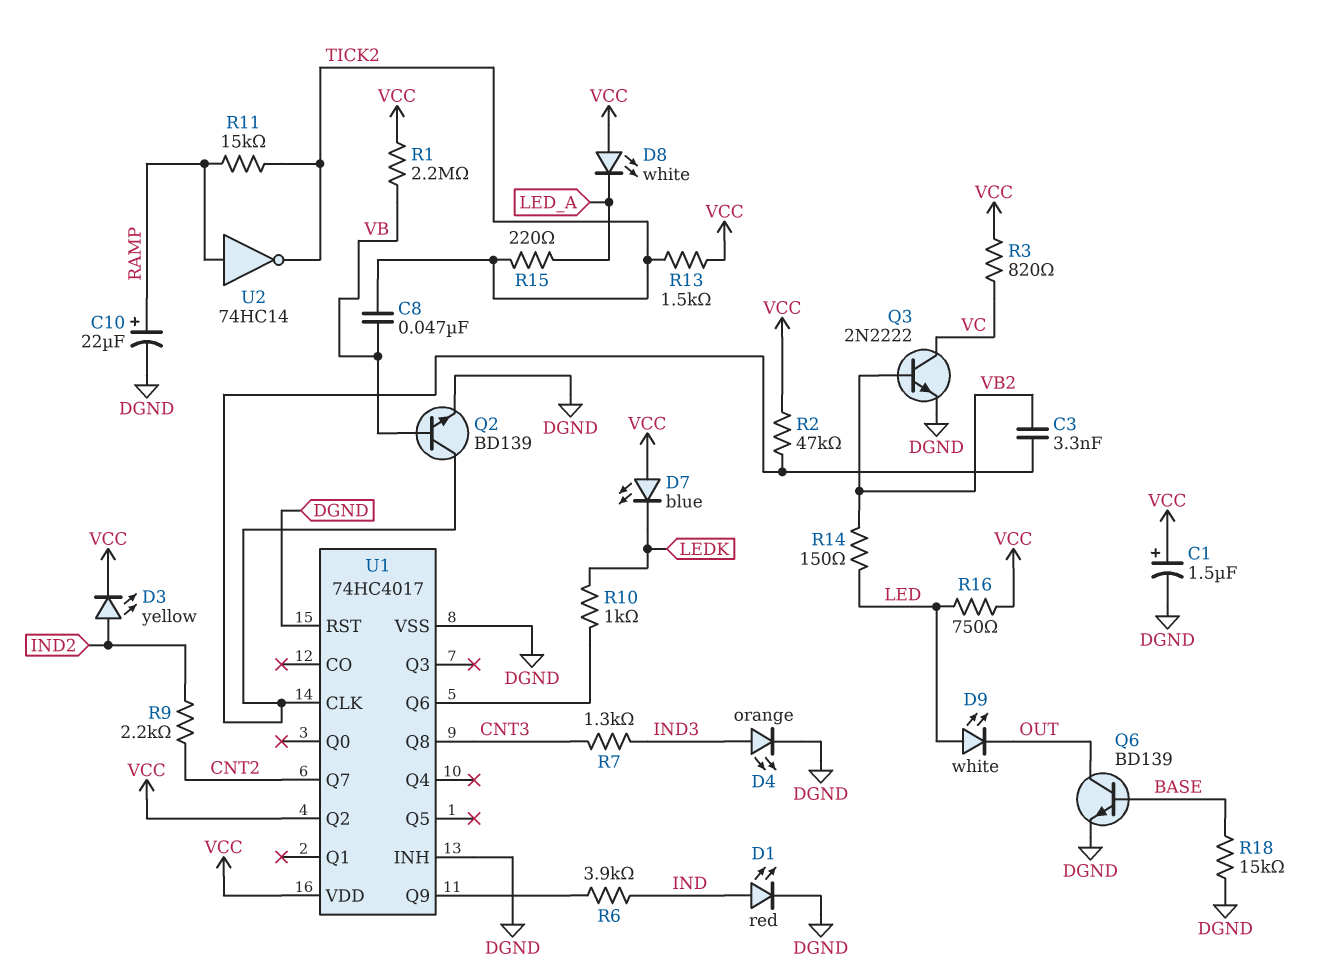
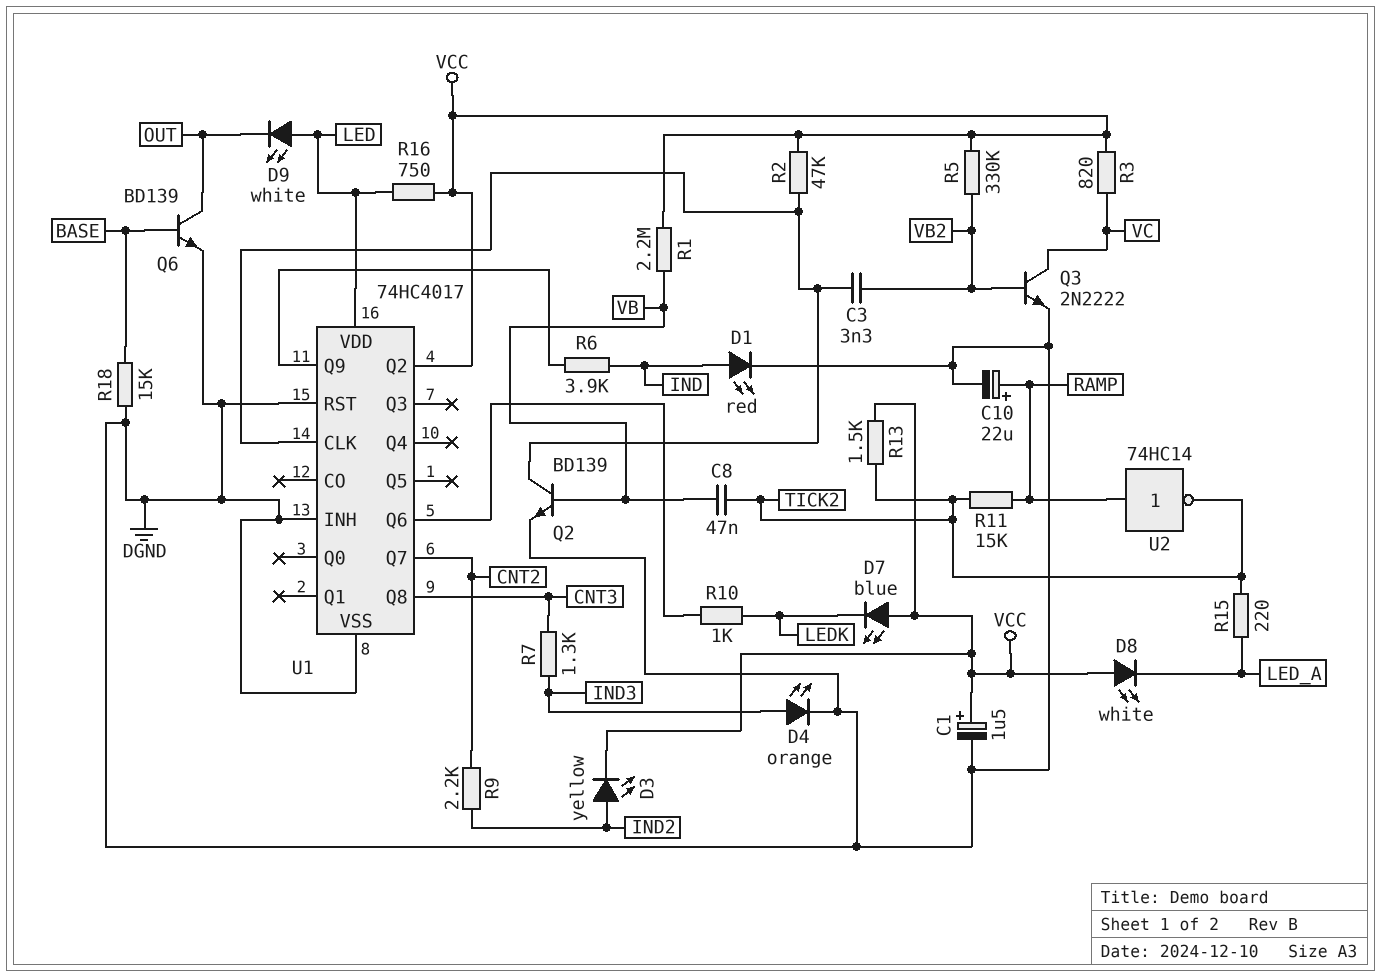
R5: none -> 330k (VB2, VCC)
R14: 150 (LED, VB2) -> none
U1 pin VDD: VCC -> LED

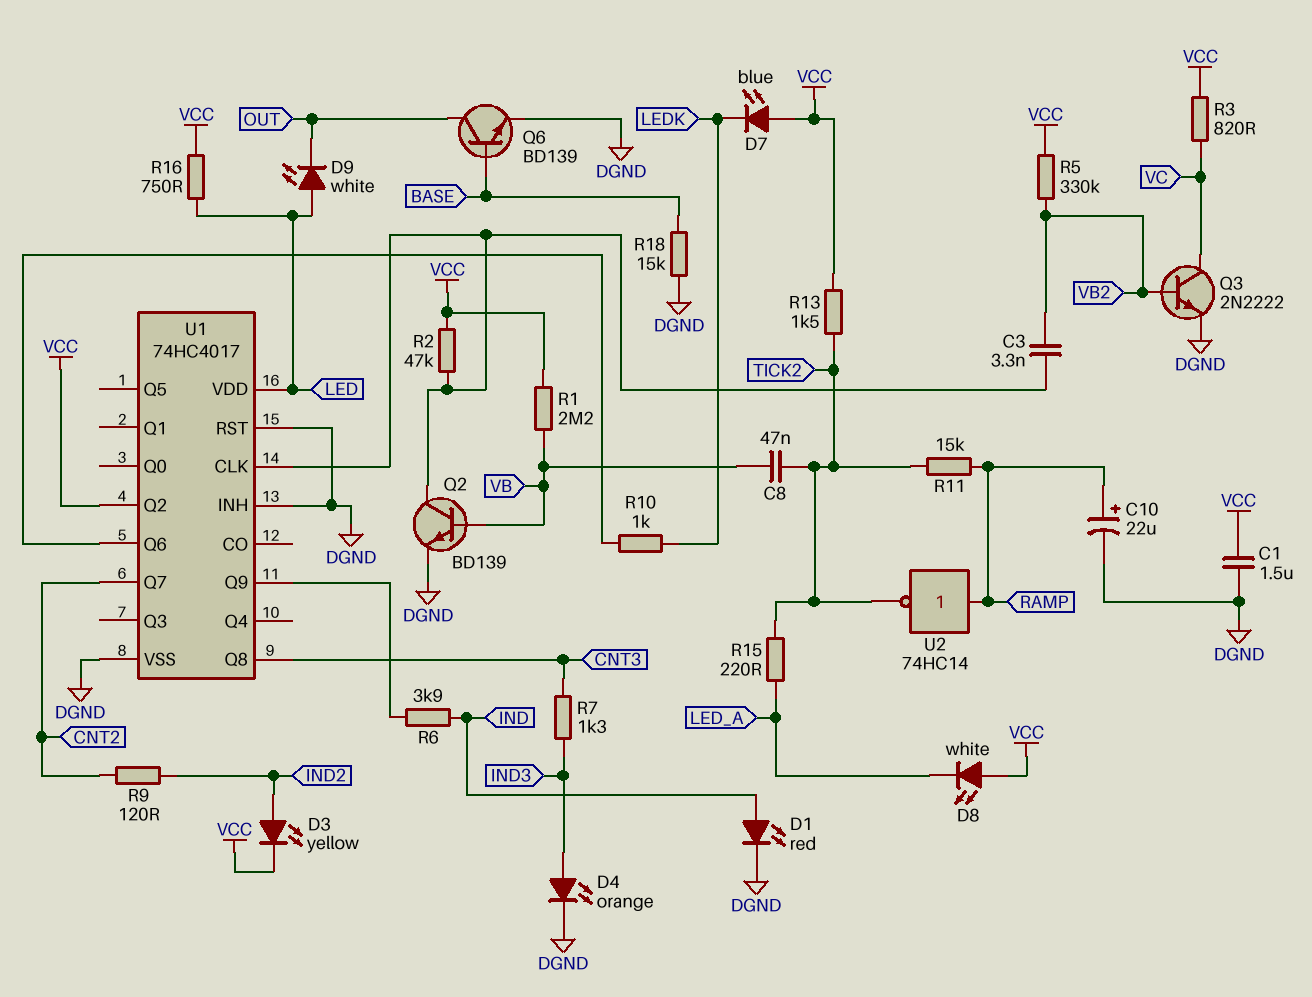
C1: 1.5uF (plus VCC, minus DGND) -> 1.5uF (DGND, VCC)
R9: 2.2k (CNT2, IND2) -> 120 (CNT2, IND2)

